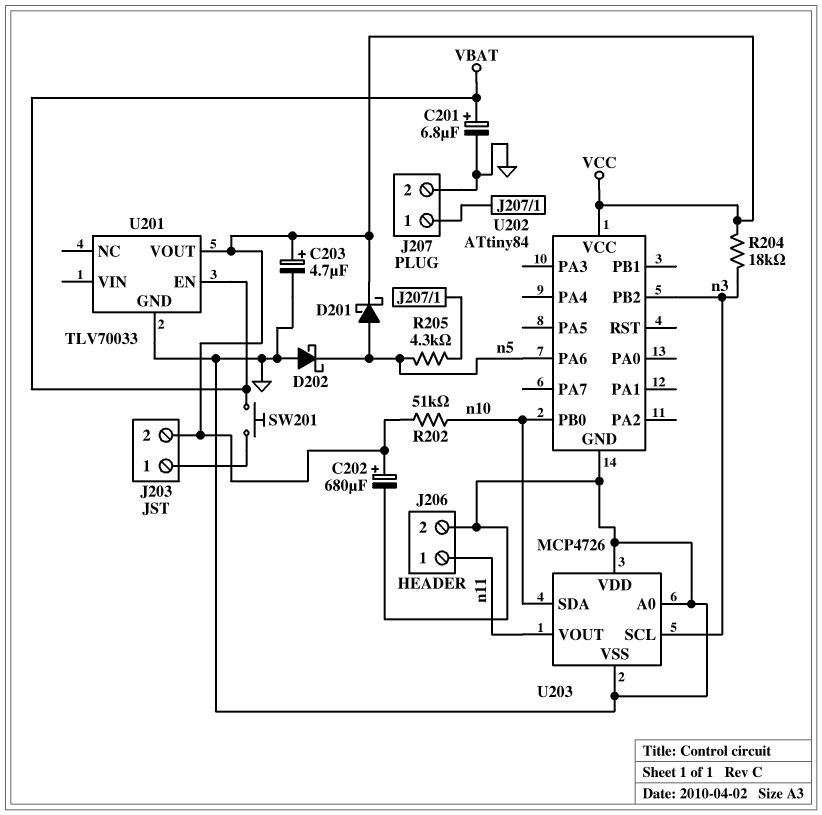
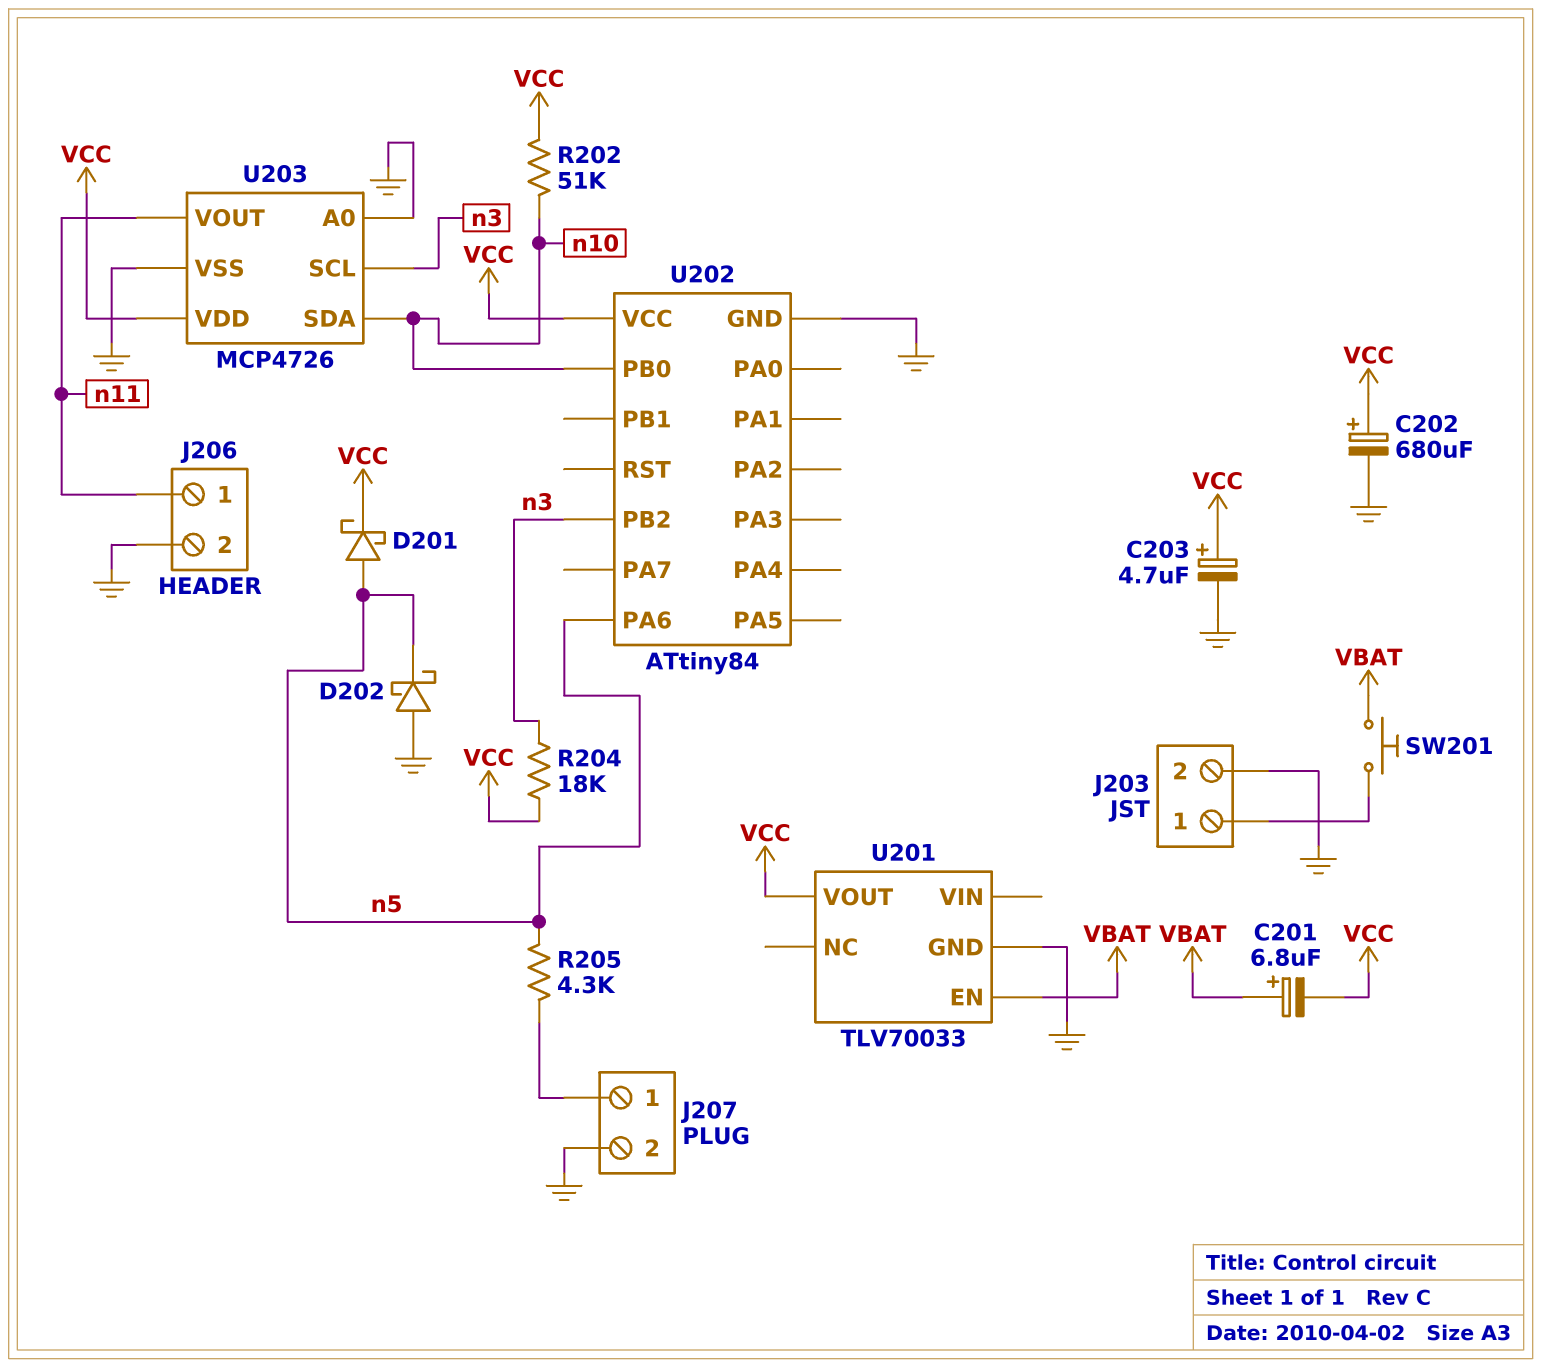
C201: 6.8uF (plus VBAT, minus GND) -> 6.8uF (plus VBAT, minus VCC)
J203 pin 2: VCC -> GND
U203 pin VDD: GND -> VCC

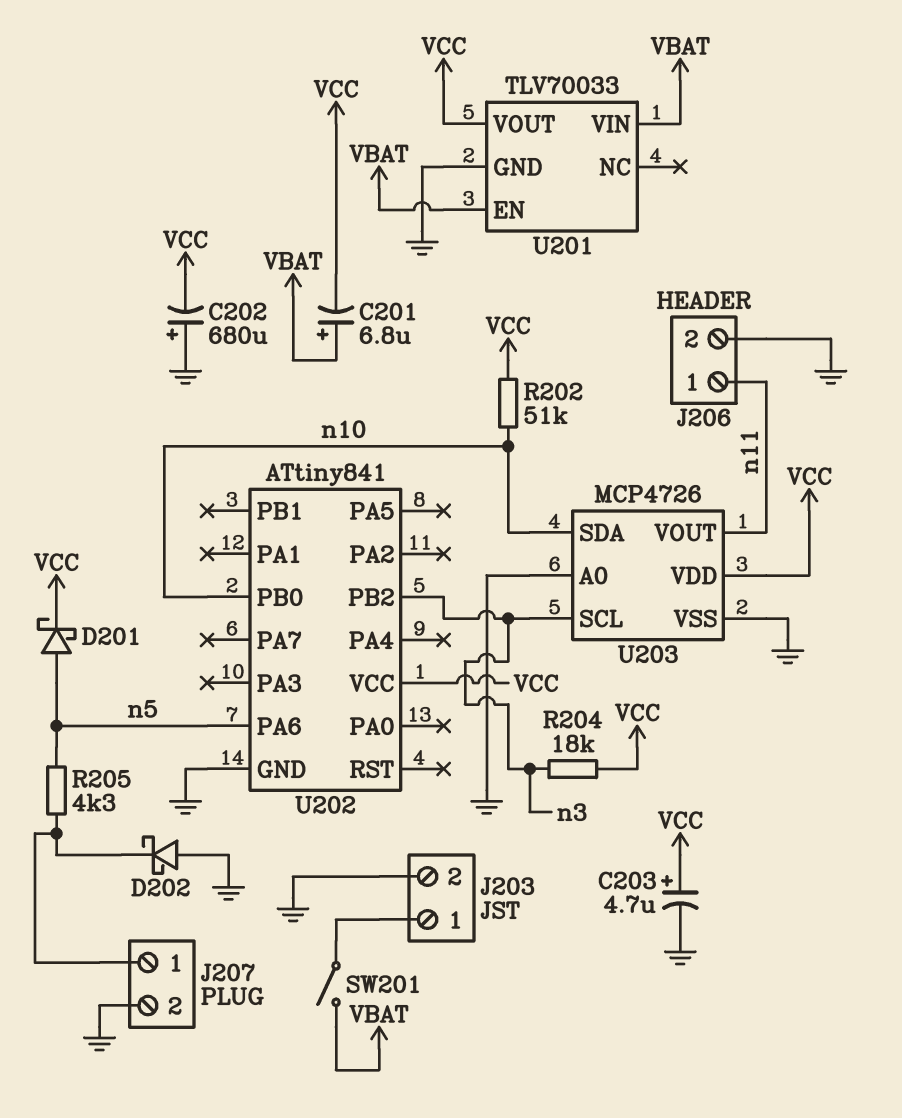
C202: 680uF (plus VCC, minus GND) -> 680uF (plus GND, minus VCC)
D202: schottky (A GND, K n5) -> schottky (A GND, K J207/1)
SW201: button (J203/1, VBAT) -> switch (J203/1, VBAT)
U201 pin VIN: none -> VBAT
U202: ATtiny84 -> ATtiny841

